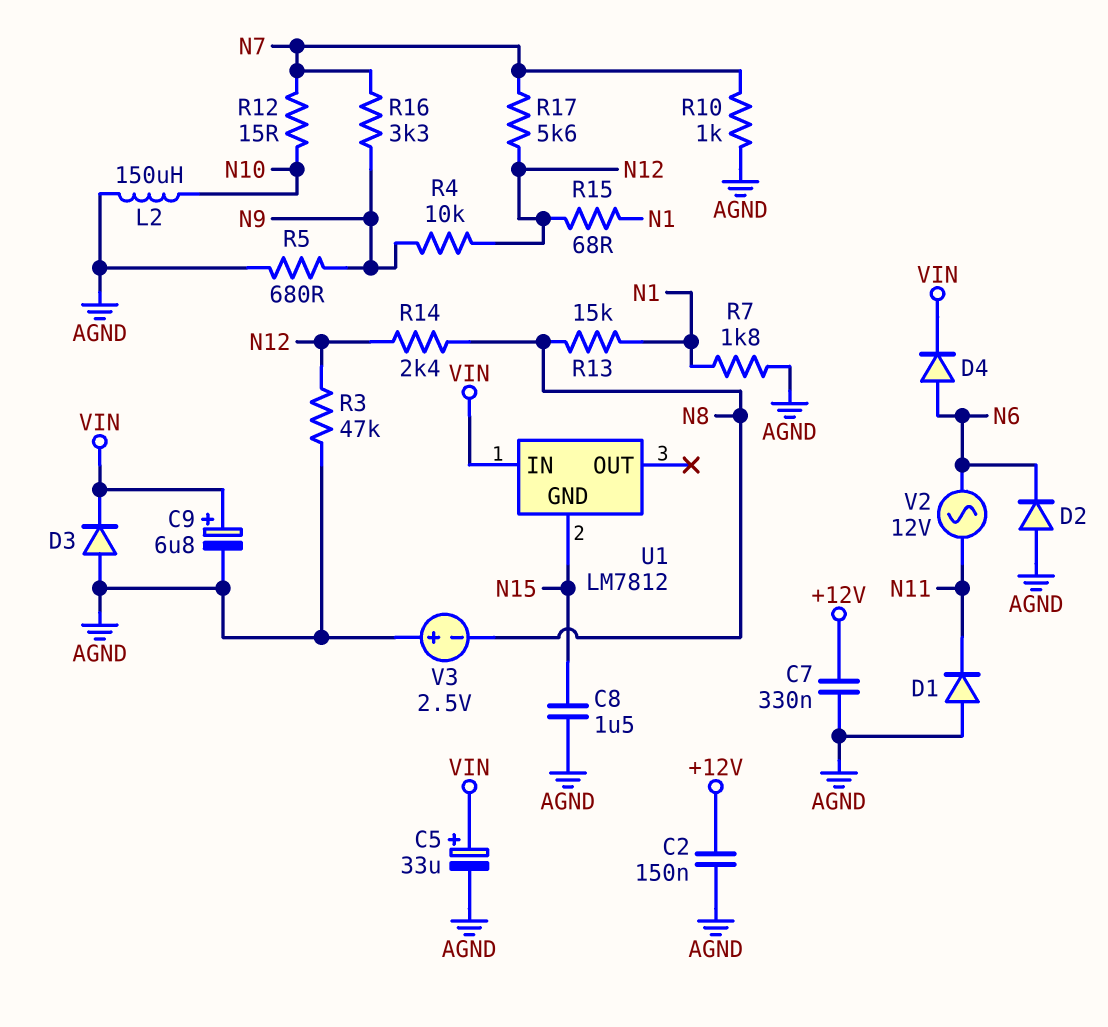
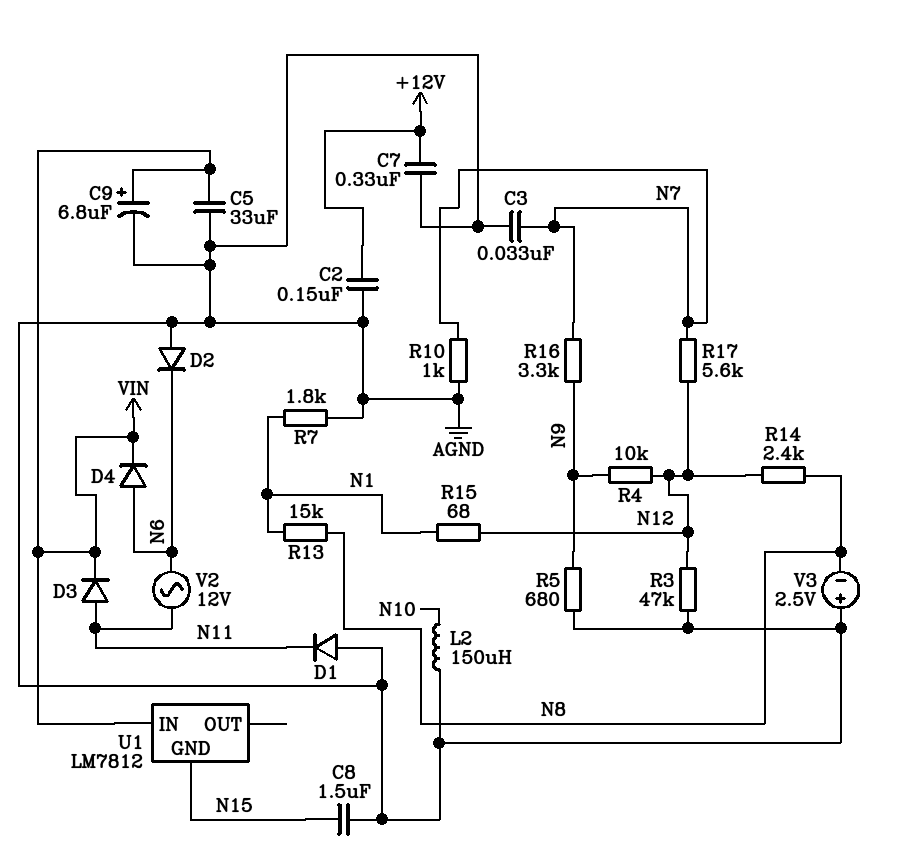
C3: none -> 33nF (AGND, N7)
C5: 33uF (plus VIN, minus AGND) -> 33uF (AGND, VIN)
D3: diode (A AGND, K VIN) -> diode (A N11, K VIN)
R12: 15 (N7, N10) -> none

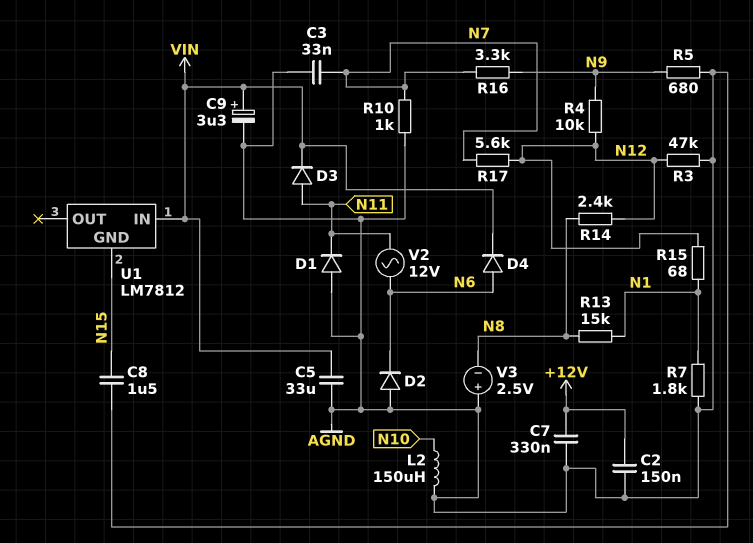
C9: 6.8uF (plus VIN, minus AGND) -> 3.3uF (plus VIN, minus AGND)

